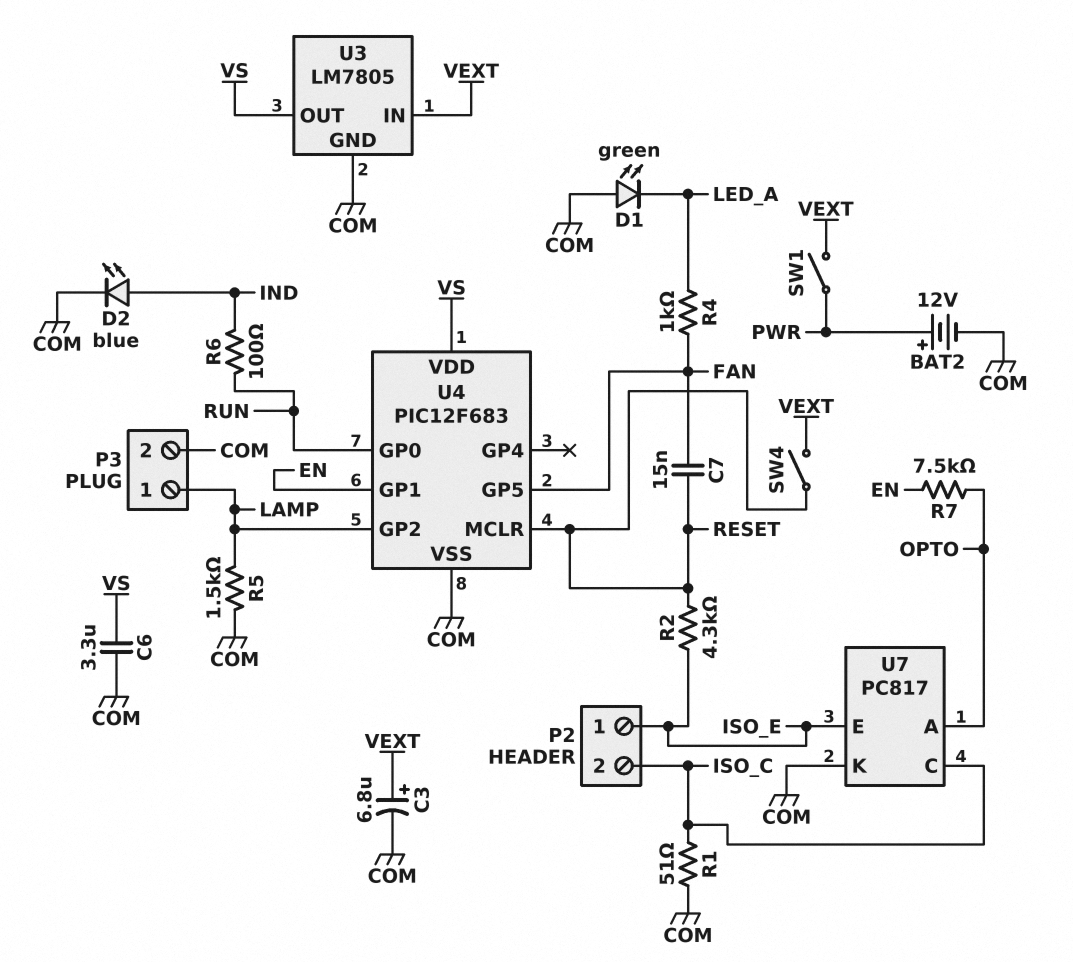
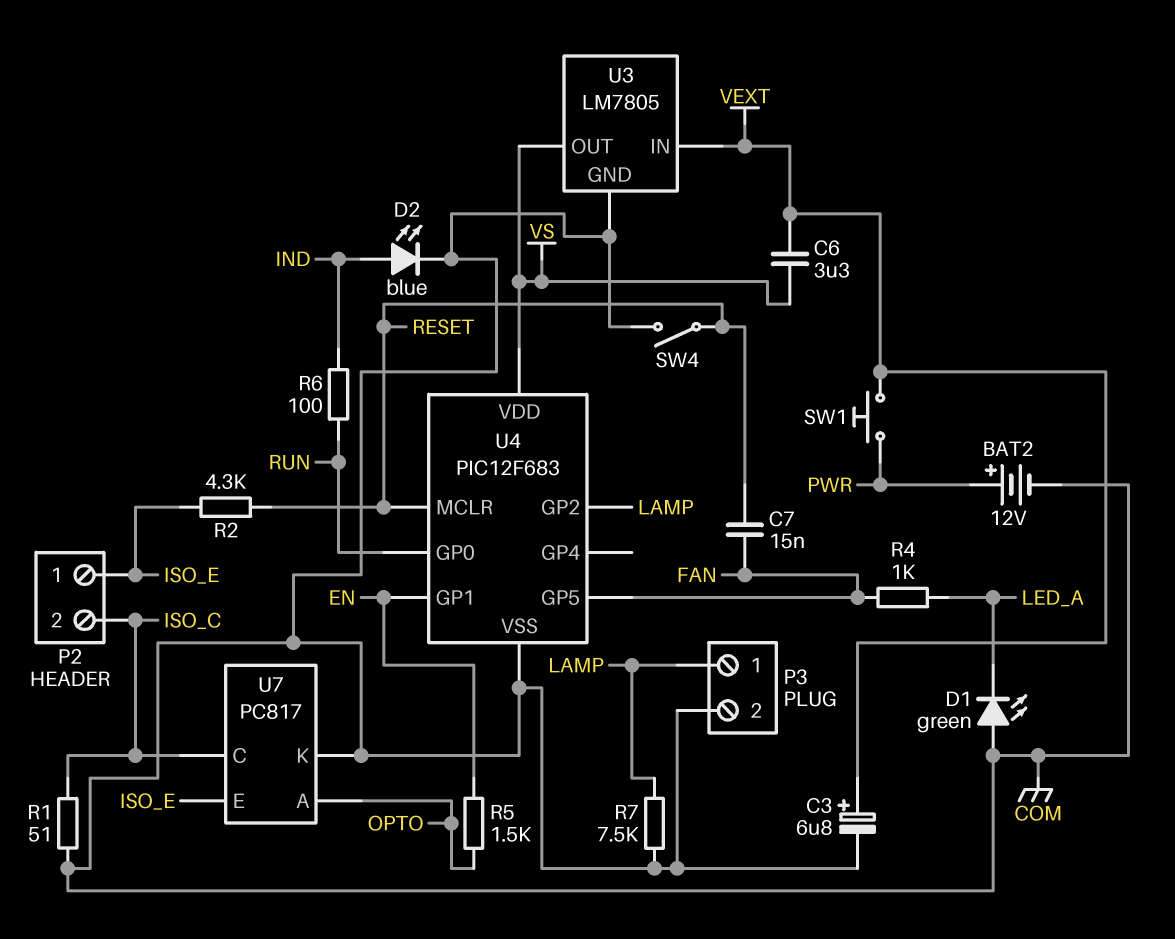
C6: 3.3uF (COM, VS) -> 3.3uF (VEXT, VS)
R5: 1.5k (COM, LAMP) -> 1.5k (EN, OPTO)
R7: 7.5k (EN, OPTO) -> 7.5k (COM, LAMP)
SW1: switch (PWR, VEXT) -> button (PWR, VEXT)
SW4: switch (RESET, VEXT) -> switch (COM, RESET)

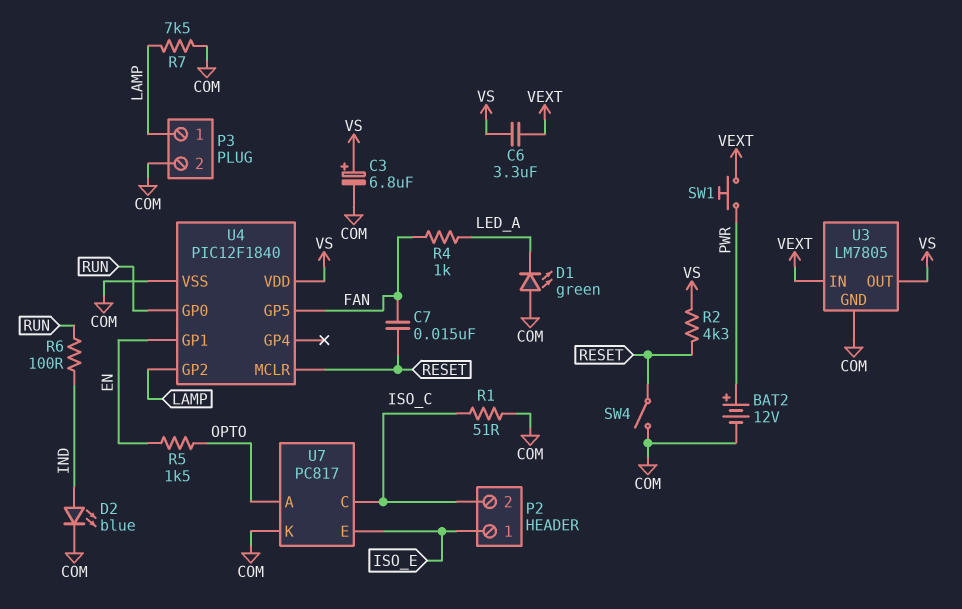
C3: 6.8uF (plus VEXT, minus COM) -> 6.8uF (plus VS, minus COM)
R2: 4.3k (ISO_E, RESET) -> 4.3k (RESET, VS)
U4: PIC12F683 -> PIC12F1840

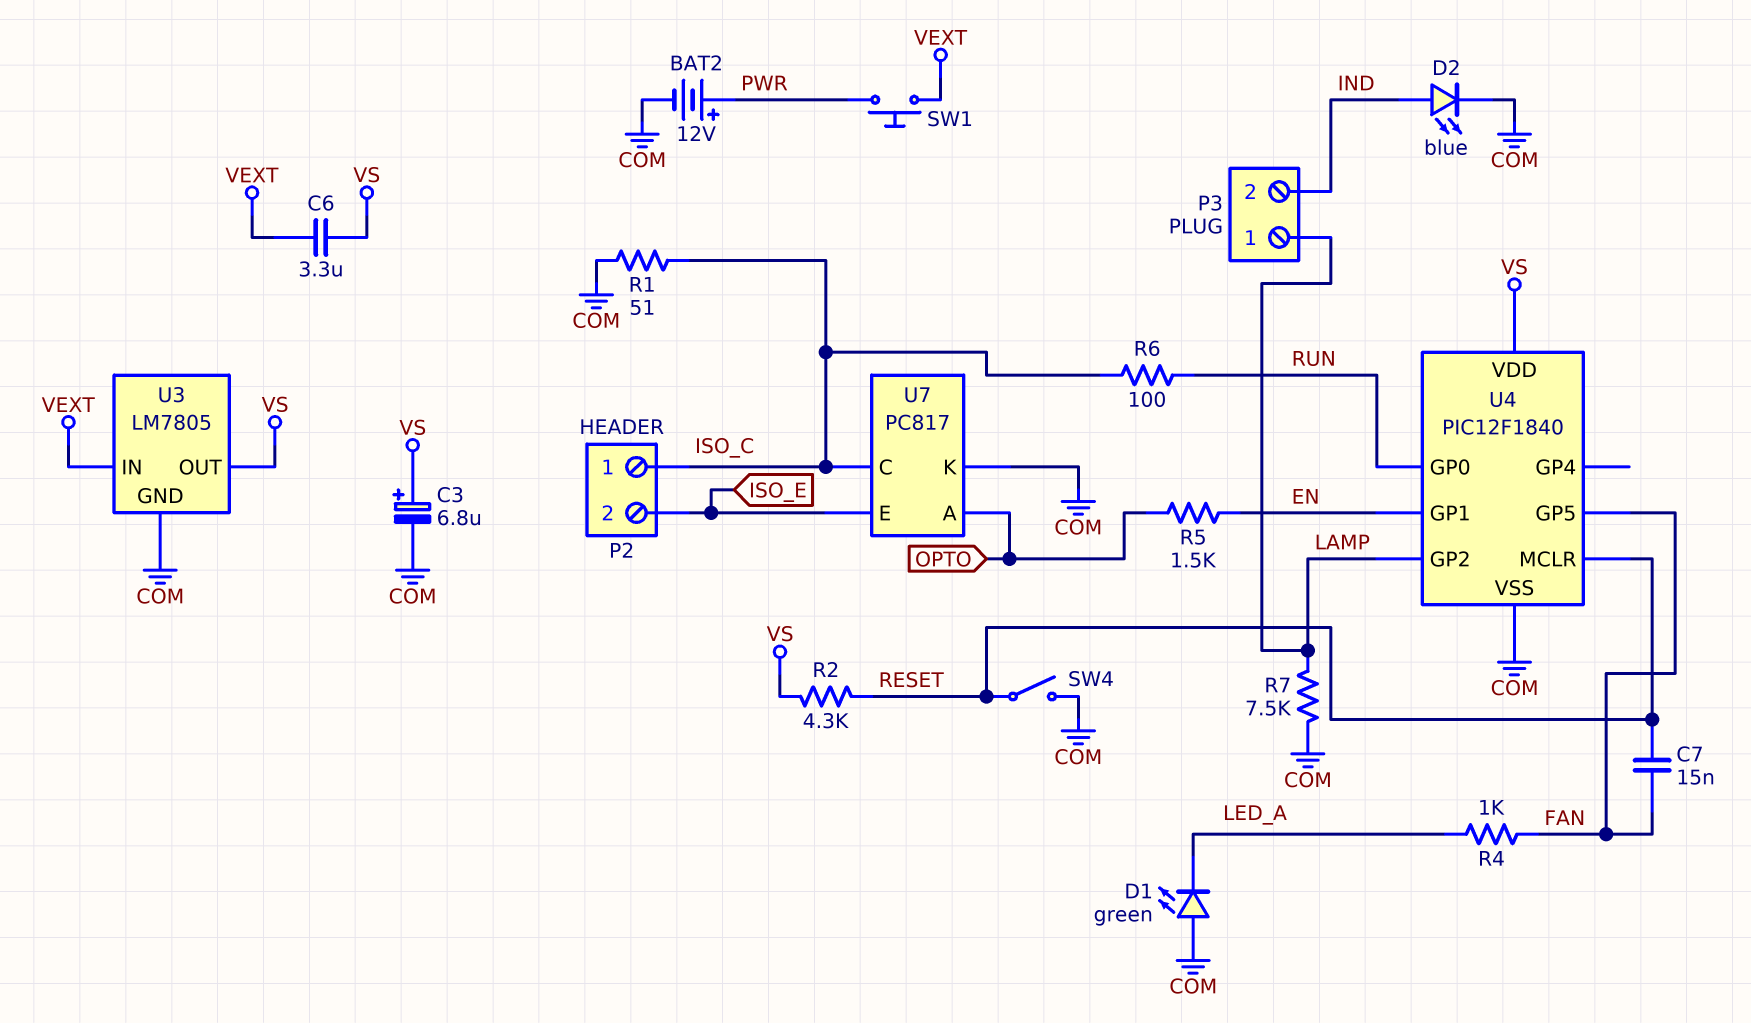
P2 pin 1: ISO_E -> ISO_C
P2 pin 2: ISO_C -> ISO_E
P3 pin 2: COM -> IND
R6: 100 (IND, RUN) -> 100 (ISO_C, RUN)

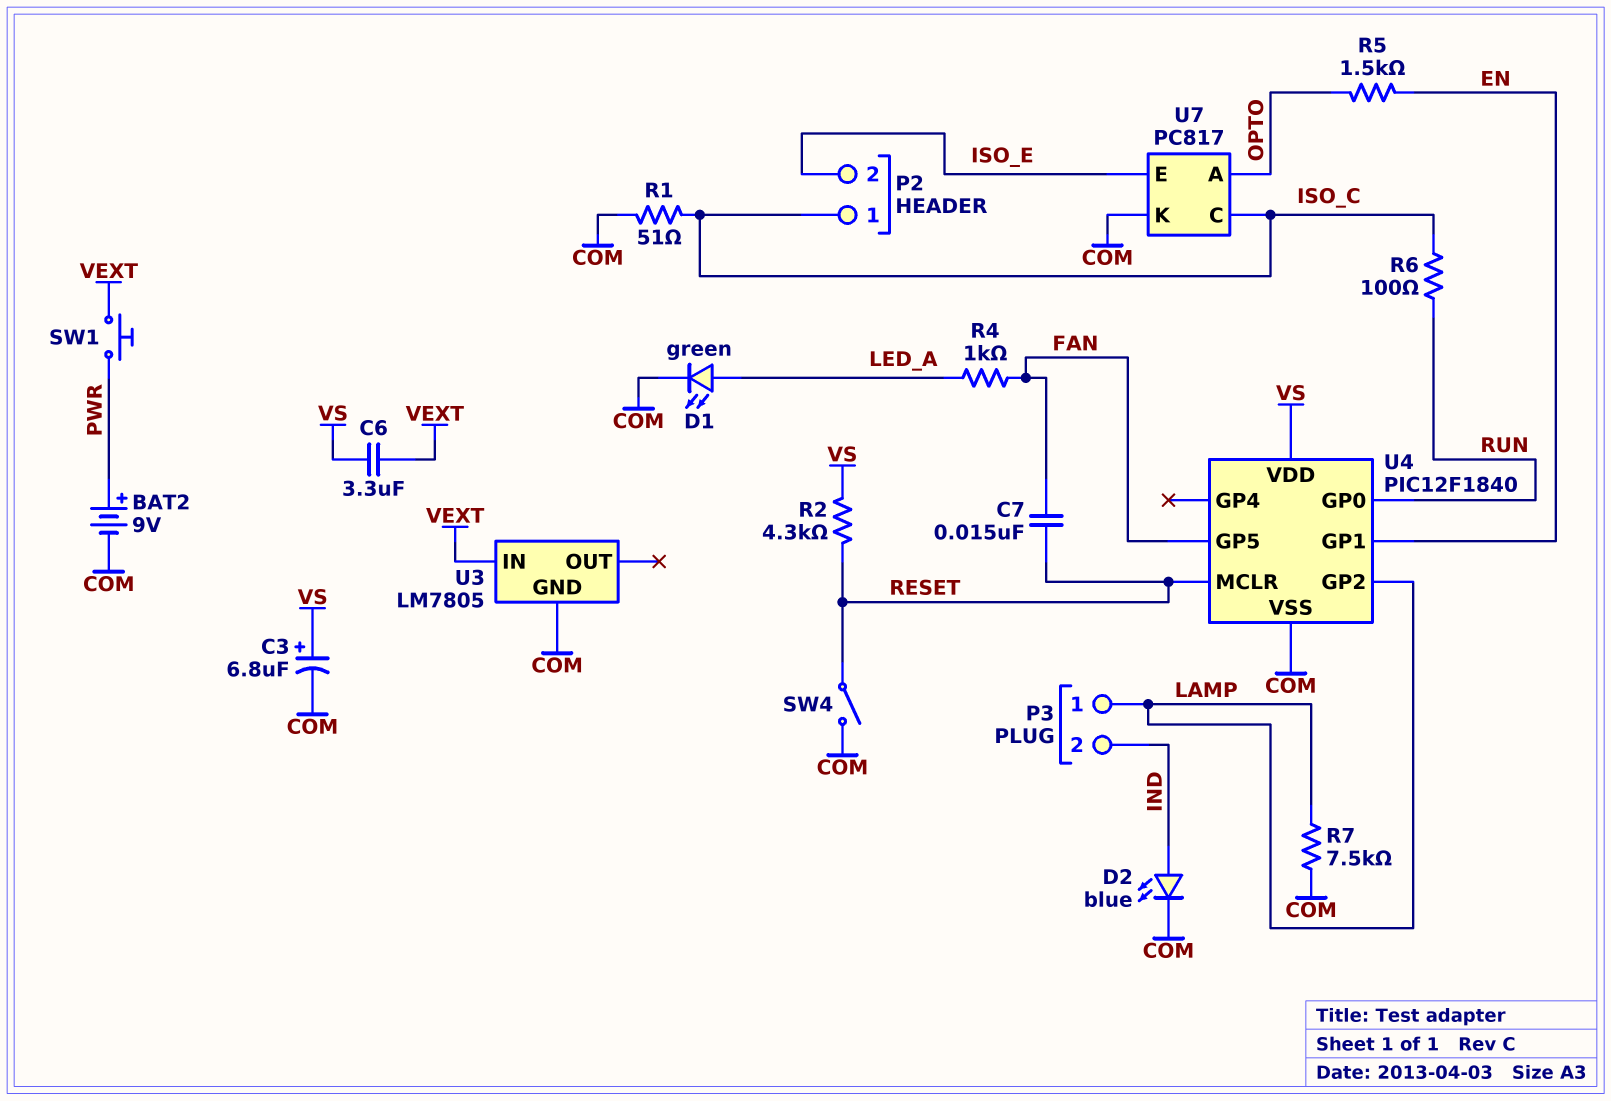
BAT2: 12V (plus PWR, minus COM) -> 9V (plus PWR, minus COM)
D1: LED green (A COM, K LED_A) -> LED green (A LED_A, K COM)
U3 pin OUT: VS -> none

